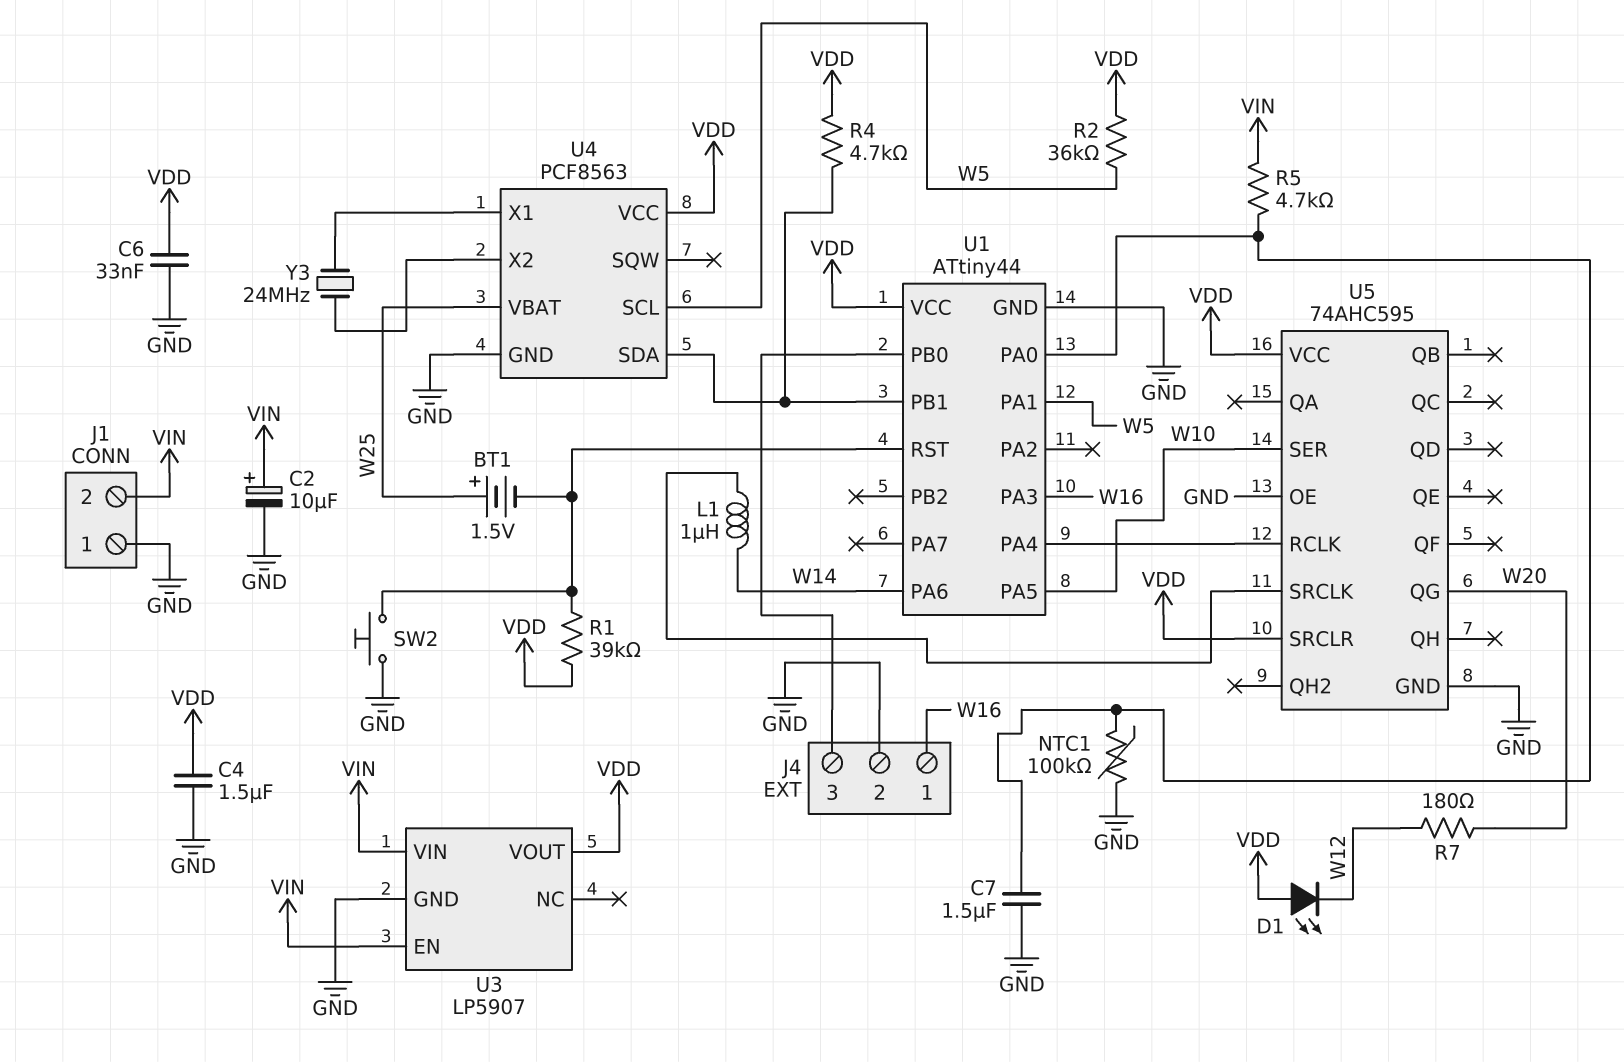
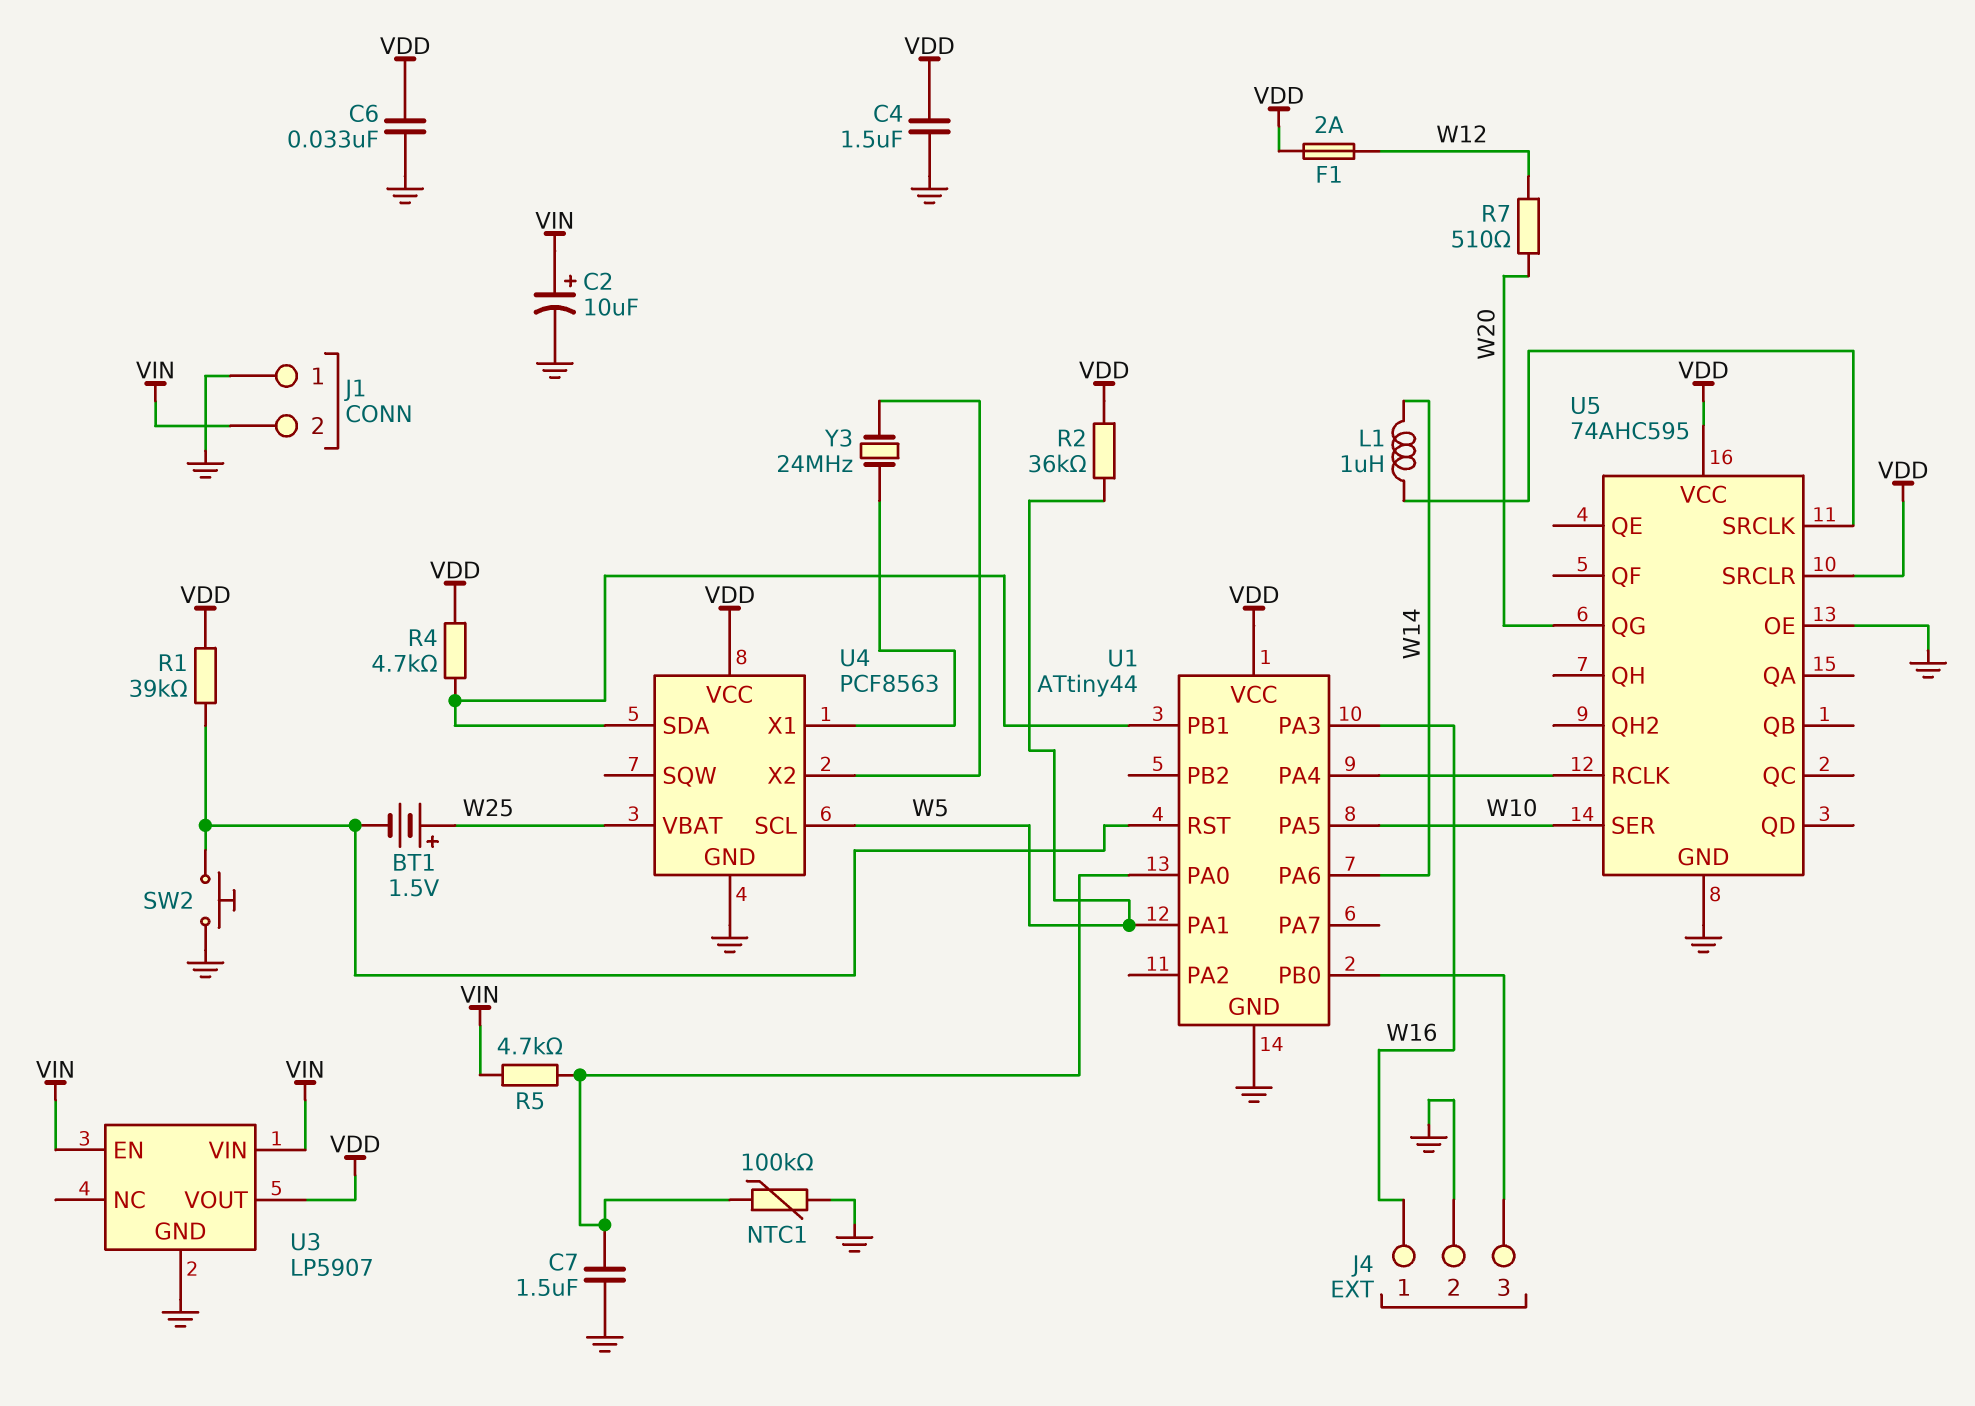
D1: LED (A VDD, K W12) -> none
F1: none -> 2A (VDD, W12)
R7: 180 (W12, W20) -> 510 (W12, W20)

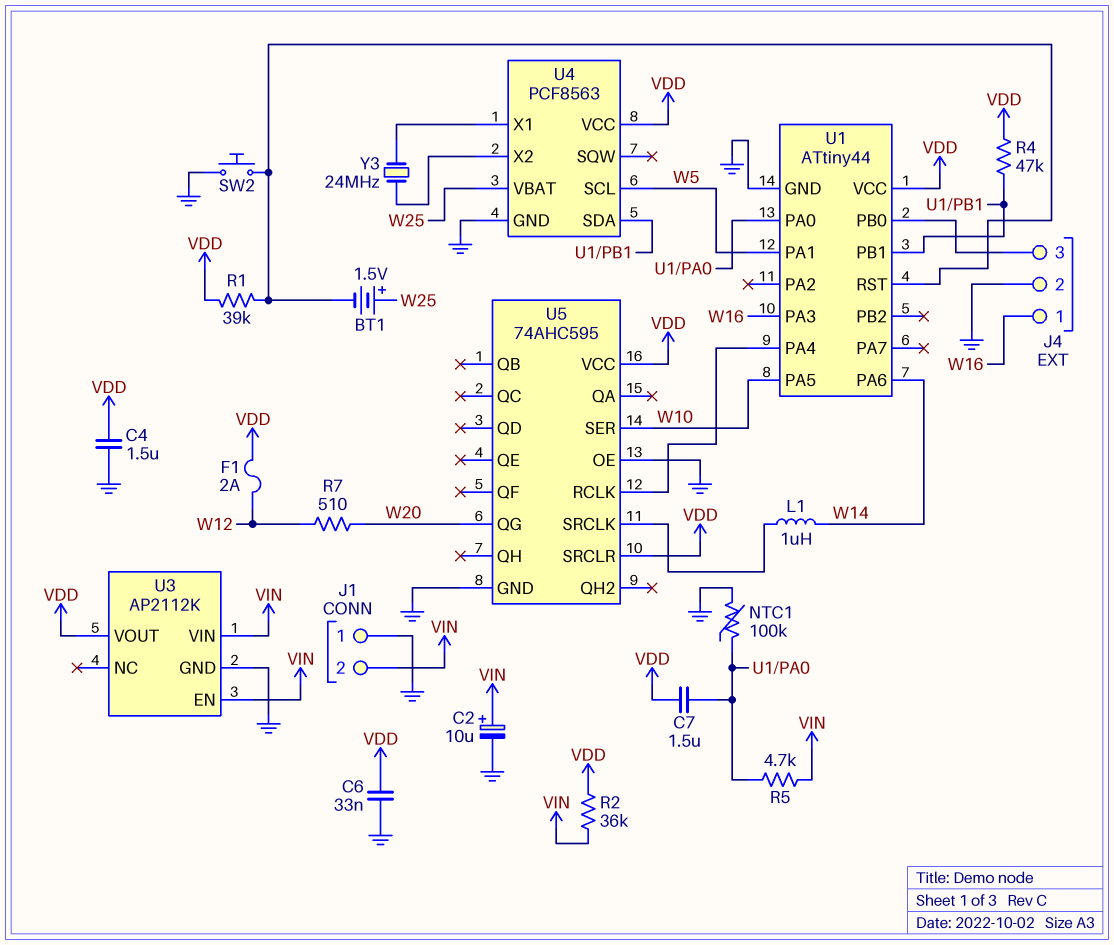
C7: 1.5uF (GND, U1/PA0) -> 1.5uF (U1/PA0, VDD)
R2: 36k (VDD, W5) -> 36k (VDD, VIN)
R4: 4.7k (U1/PB1, VDD) -> 47k (U1/PB1, VDD)
U3: LP5907 -> AP2112K

